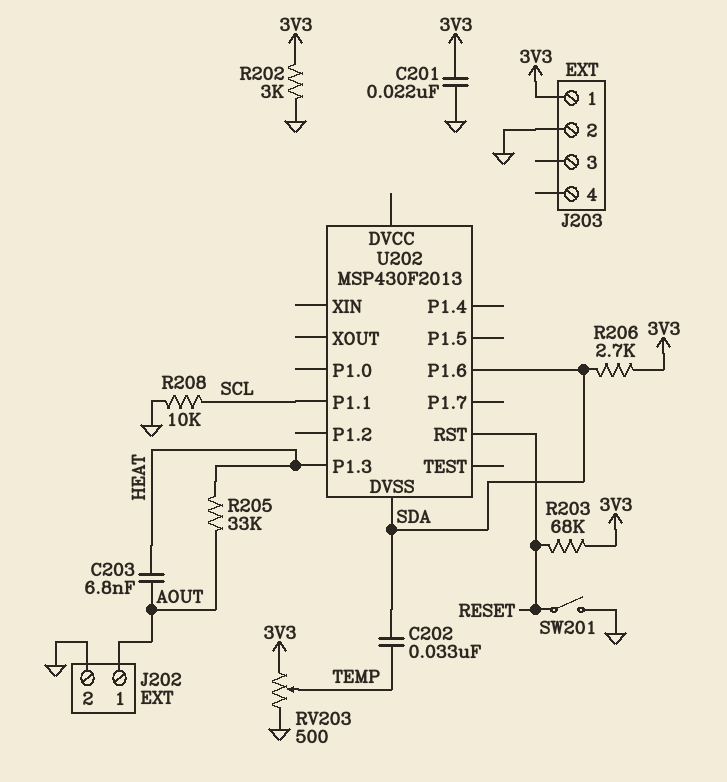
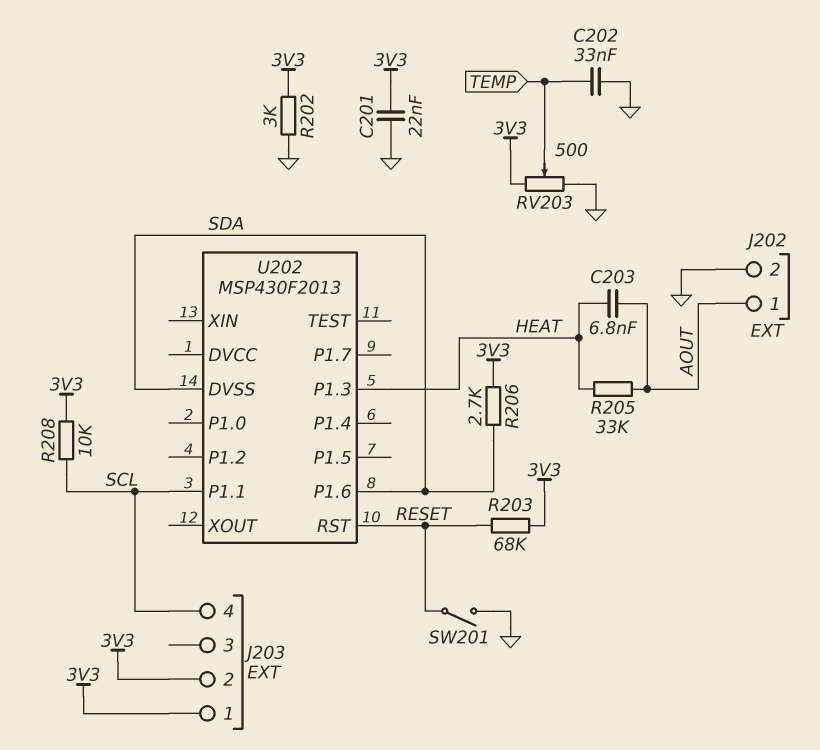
C202: 33nF (SDA, TEMP) -> 33nF (GND, TEMP)
J203 pin 2: GND -> 3V3
J203 pin 4: none -> SCL
R208: 10k (GND, SCL) -> 10k (3V3, SCL)

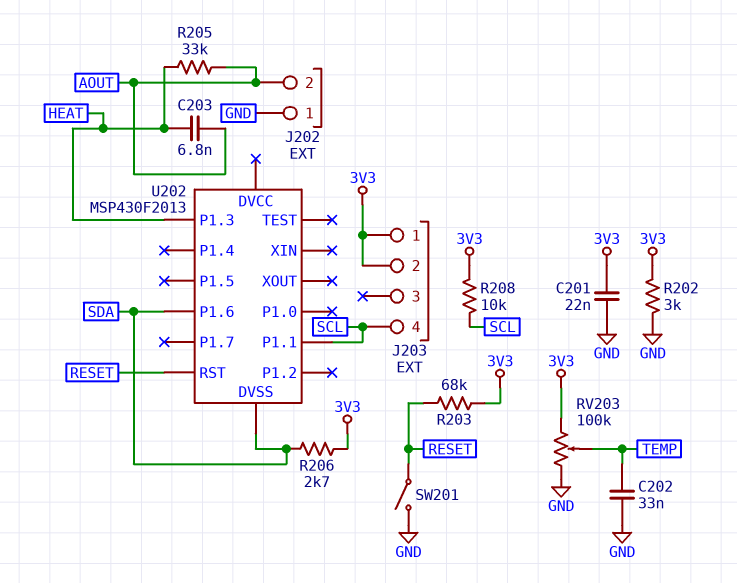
J202 pin 1: AOUT -> GND
J202 pin 2: GND -> AOUT
RV203: 500 (3V3, GND, wiper TEMP) -> 100k (3V3, GND, wiper TEMP)

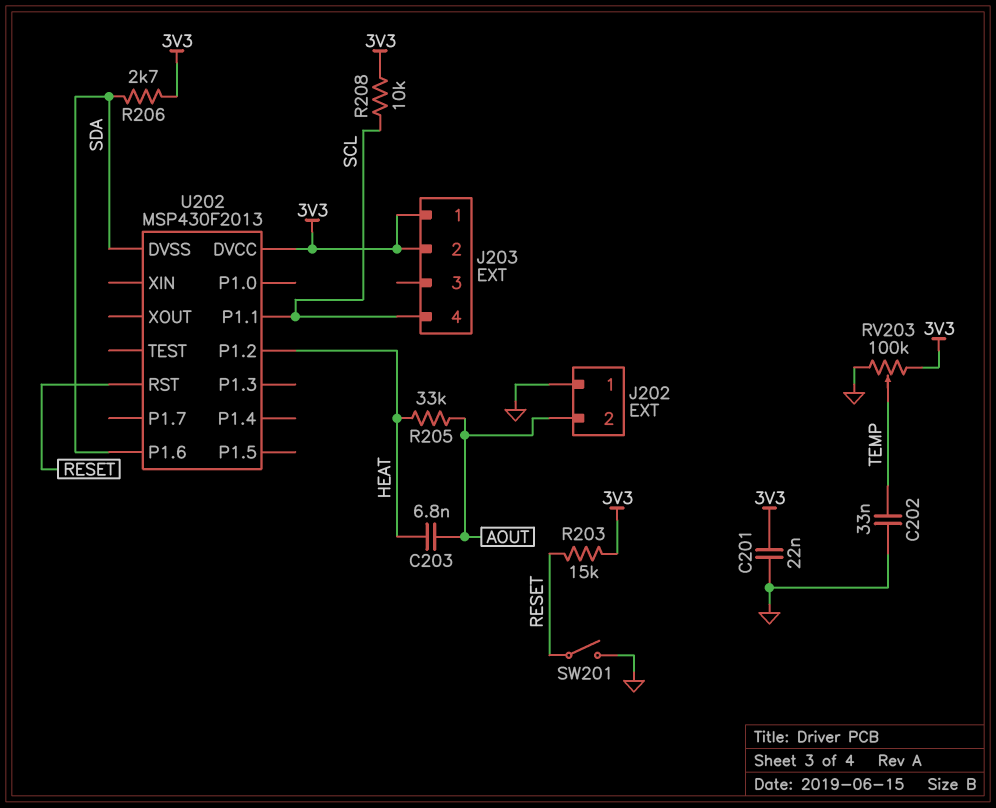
R202: 3k (3V3, GND) -> none
R203: 68k (3V3, RESET) -> 15k (3V3, RESET)
U202 pin DVCC: none -> 3V3
U202 pin P1.2: none -> HEAT
U202 pin P1.3: HEAT -> none

